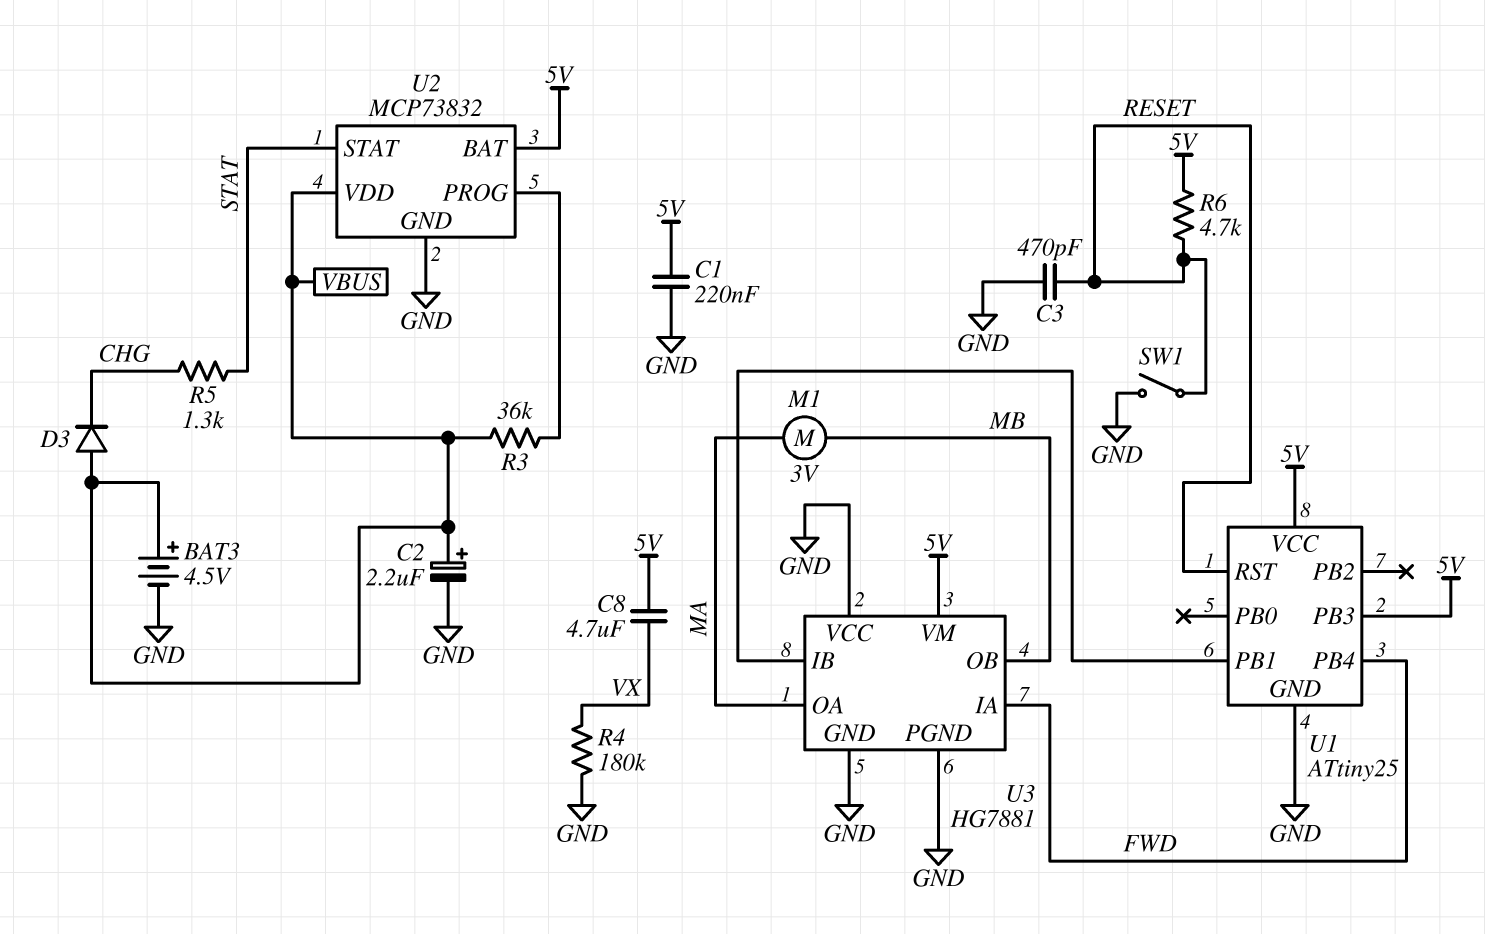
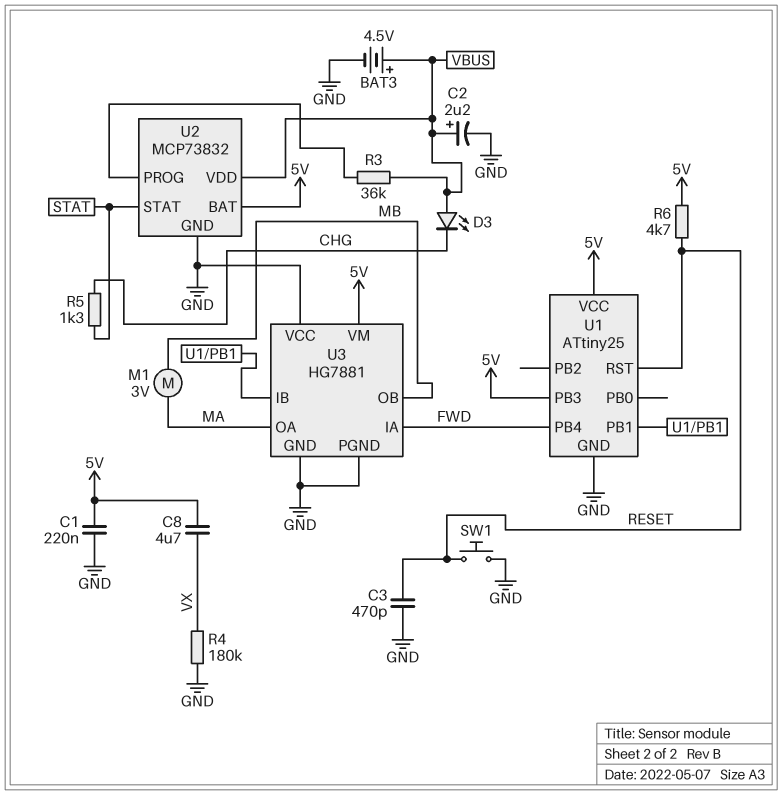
D3: diode (A VBUS, K CHG) -> LED (A VBUS, K CHG)
SW1: switch (GND, RESET) -> button (GND, RESET)

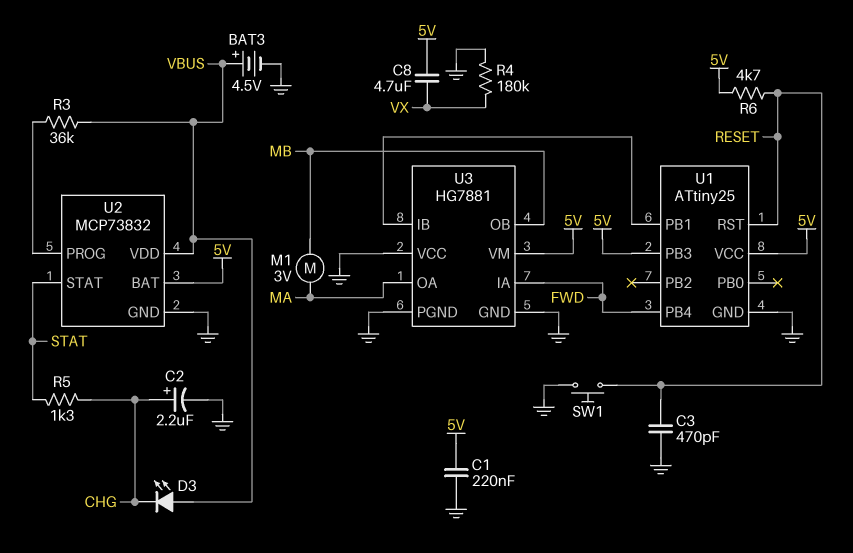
C2: 2.2uF (plus VBUS, minus GND) -> 2.2uF (plus CHG, minus GND)

